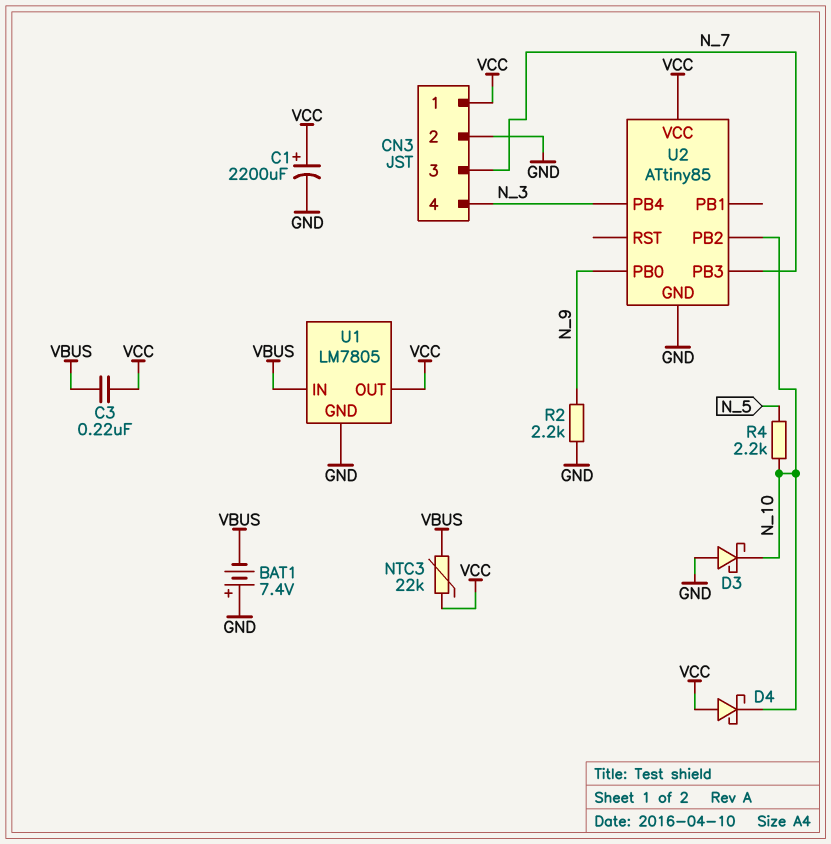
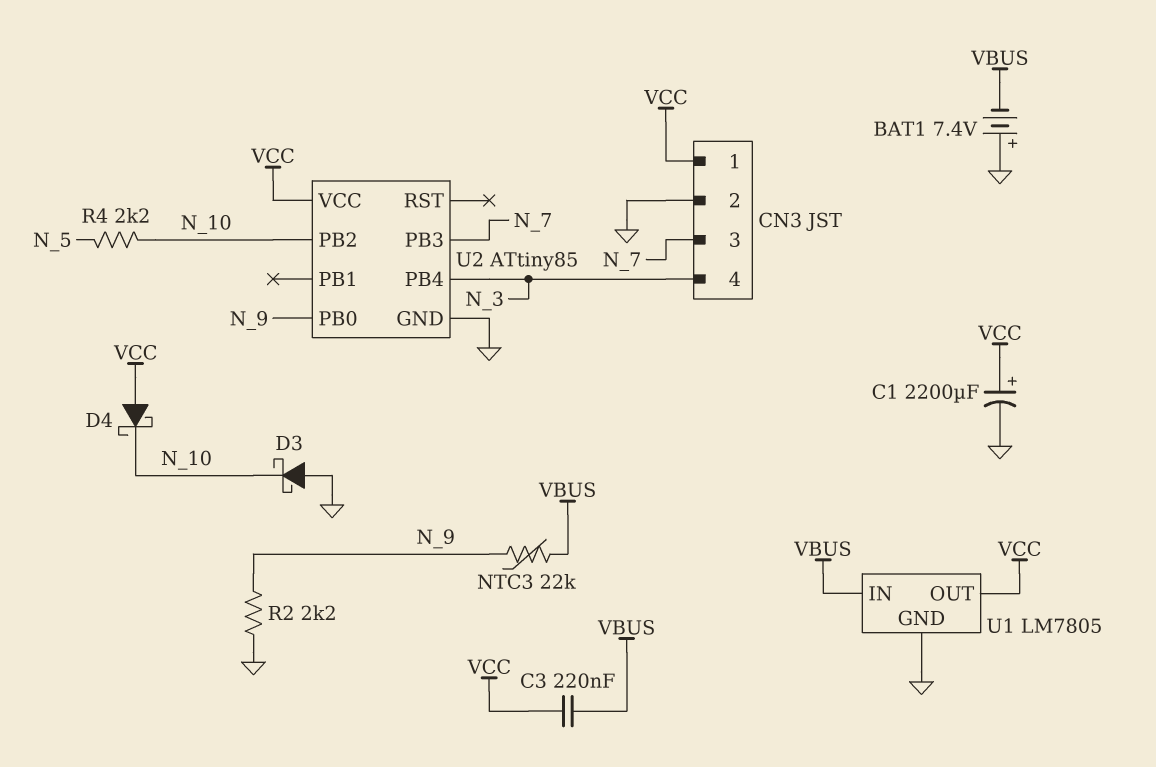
NTC3: 22k (VBUS, VCC) -> 22k (N_9, VBUS)

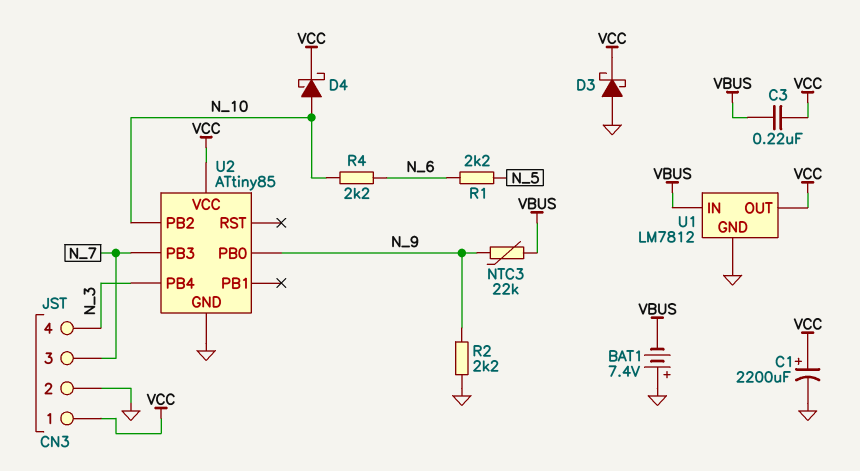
D3: schottky (A GND, K N_10) -> schottky (A GND, K VCC)
D4: schottky (A VCC, K N_10) -> schottky (A N_10, K VCC)
R1: none -> 2.2k (N_5, N_6)
R4: 2.2k (N_5, N_10) -> 2.2k (N_6, N_10)
U1: LM7805 -> LM7812

